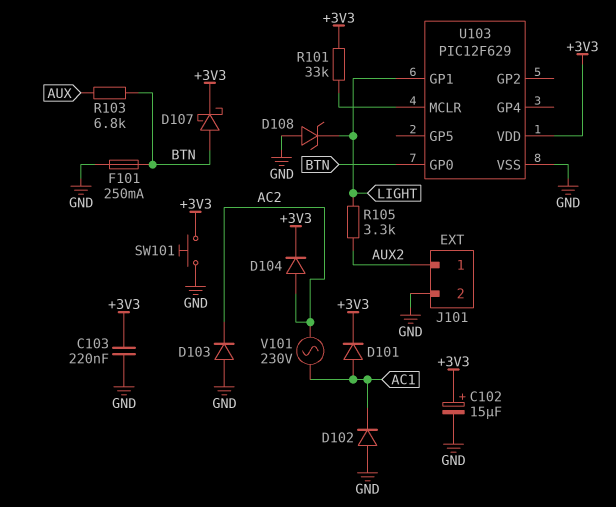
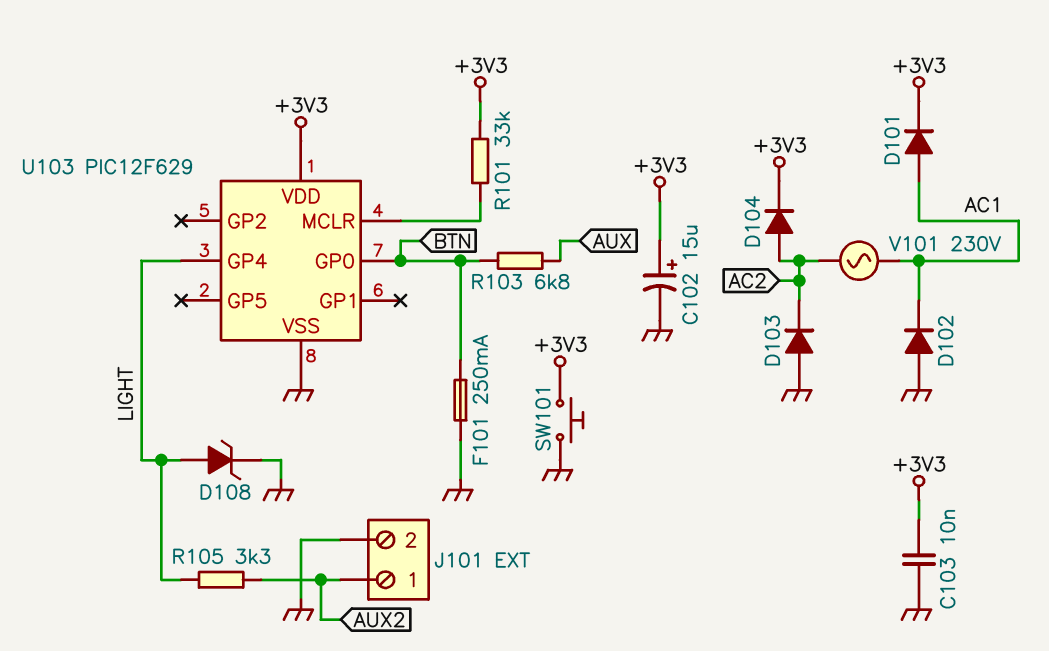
C103: 220nF (+3V3, GND) -> 10nF (+3V3, GND)
D107: schottky (A BTN, K +3V3) -> none
D108: zener (A GND, K LIGHT) -> zener (A LIGHT, K GND)
U103 pin GP1: LIGHT -> none
U103 pin GP4: none -> LIGHT

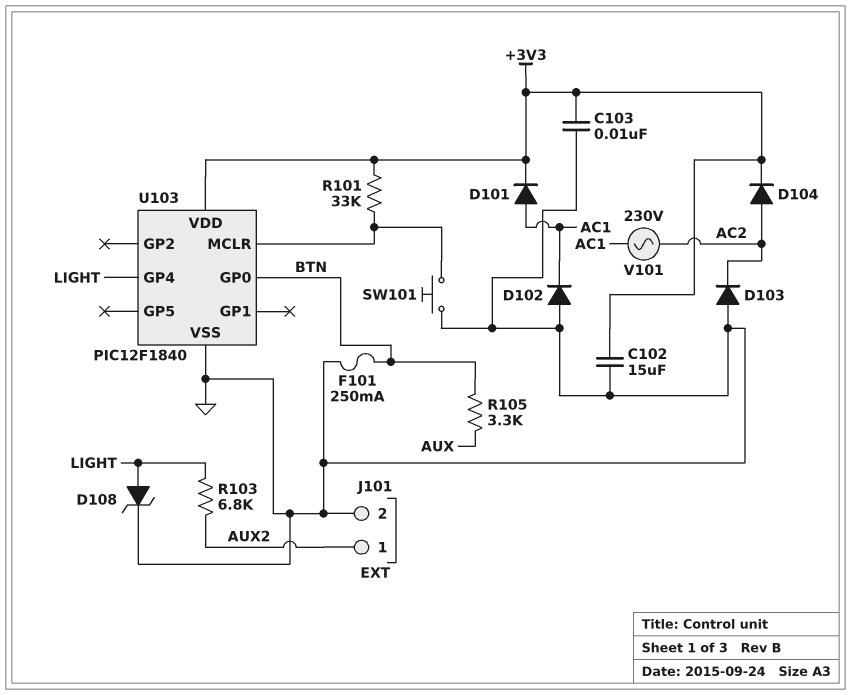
C102: 15uF (plus +3V3, minus GND) -> 15uF (+3V3, GND)
R103: 6.8k (AUX, BTN) -> 6.8k (AUX2, LIGHT)
R105: 3.3k (AUX2, LIGHT) -> 3.3k (AUX, BTN)
SW101: button (+3V3, GND) -> button (GND, U103/MCLR)
U103: PIC12F629 -> PIC12F1840

